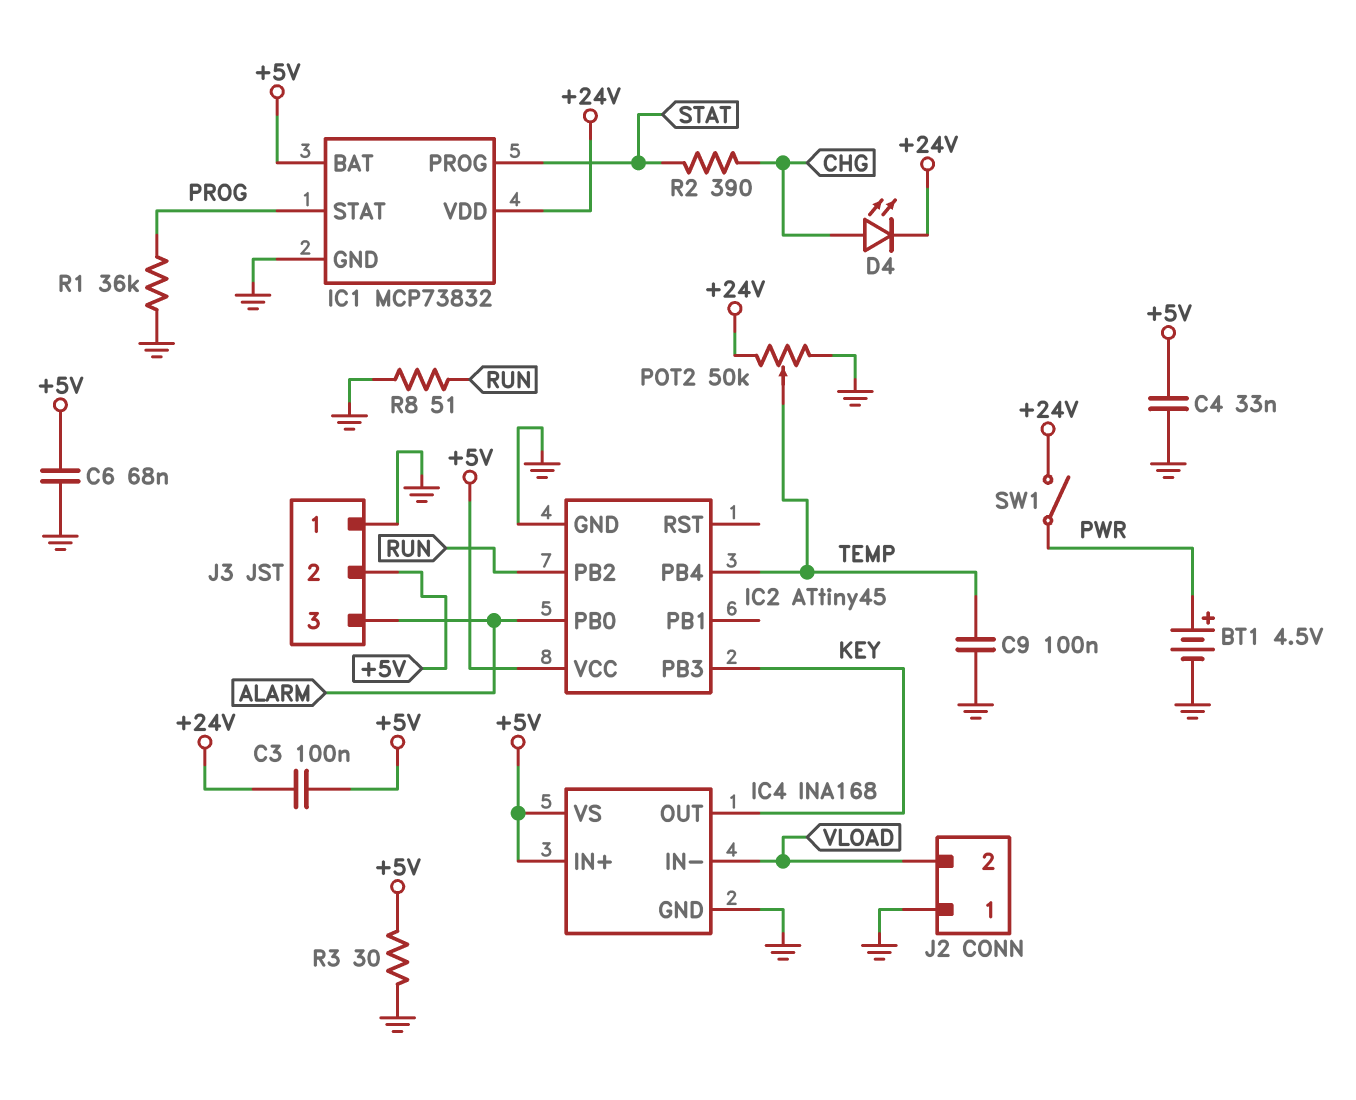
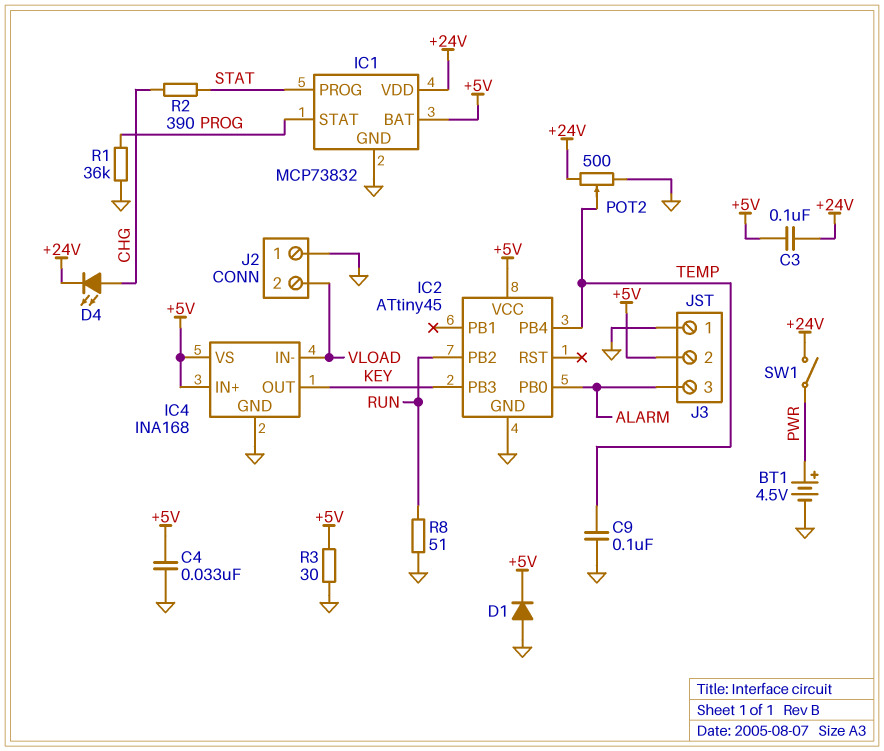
C6: 68nF (+5V, GND) -> none
D1: none -> diode (A GND, K +5V)
POT2: 50k (+24V, GND, wiper TEMP) -> 500 (+24V, GND, wiper TEMP)

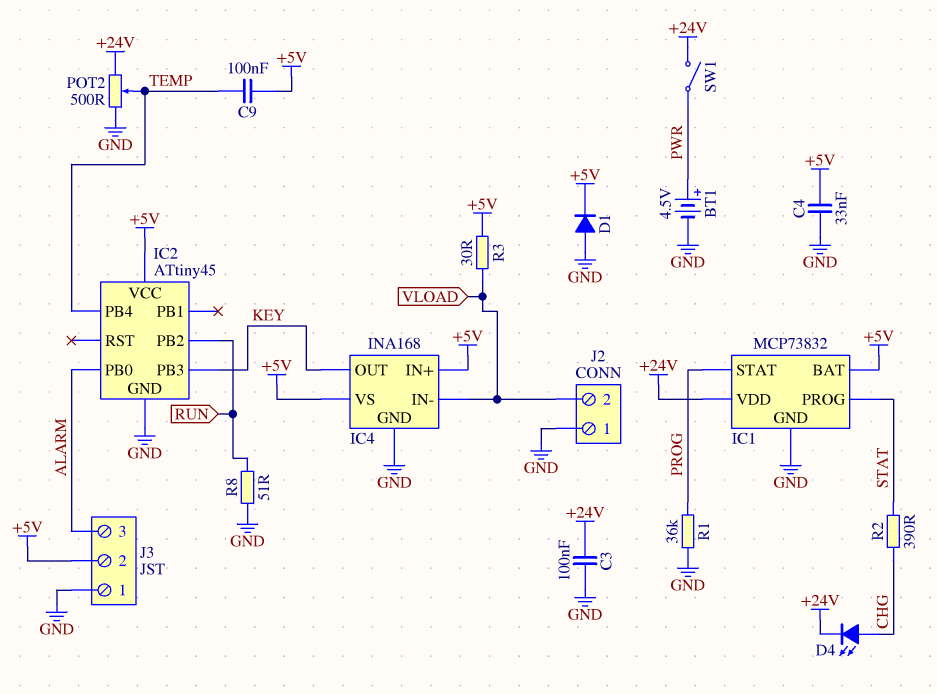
C3: 100nF (+5V, +24V) -> 100nF (+24V, GND)
C9: 100nF (GND, TEMP) -> 100nF (+5V, TEMP)
R3: 30 (+5V, GND) -> 30 (+5V, VLOAD)

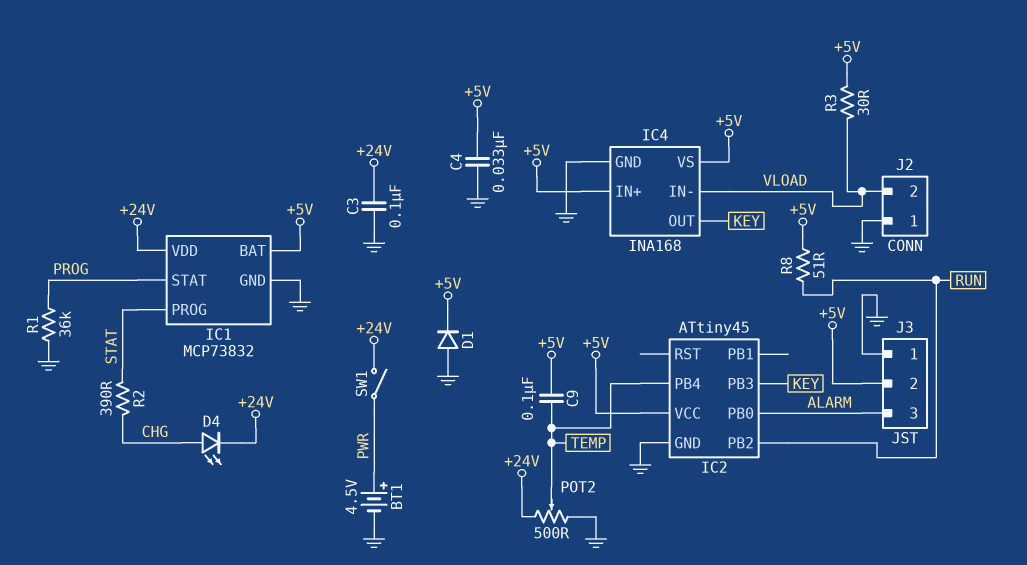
R8: 51 (GND, RUN) -> 51 (+5V, RUN)

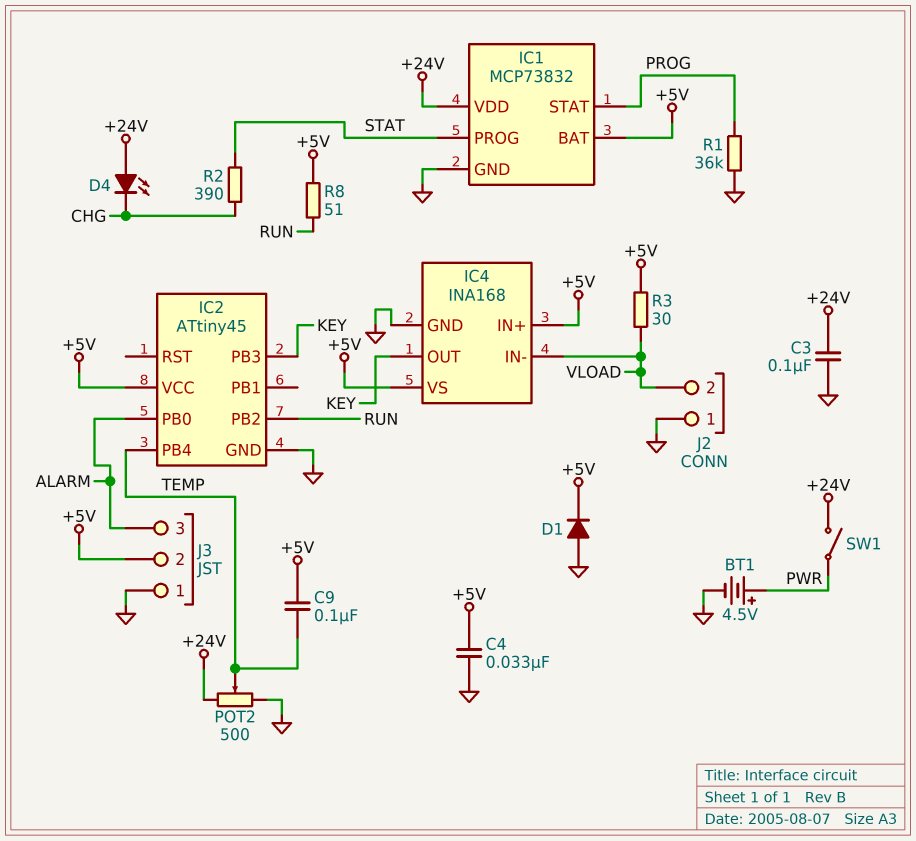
D4: LED (A CHG, K +24V) -> LED (A +24V, K CHG)

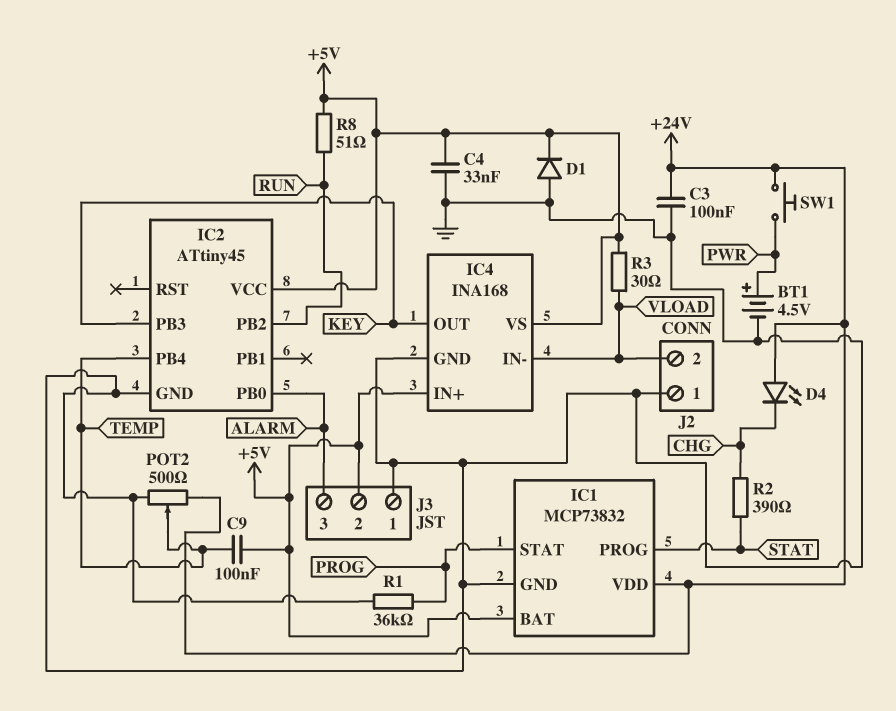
SW1: switch (+24V, PWR) -> button (+24V, PWR)

